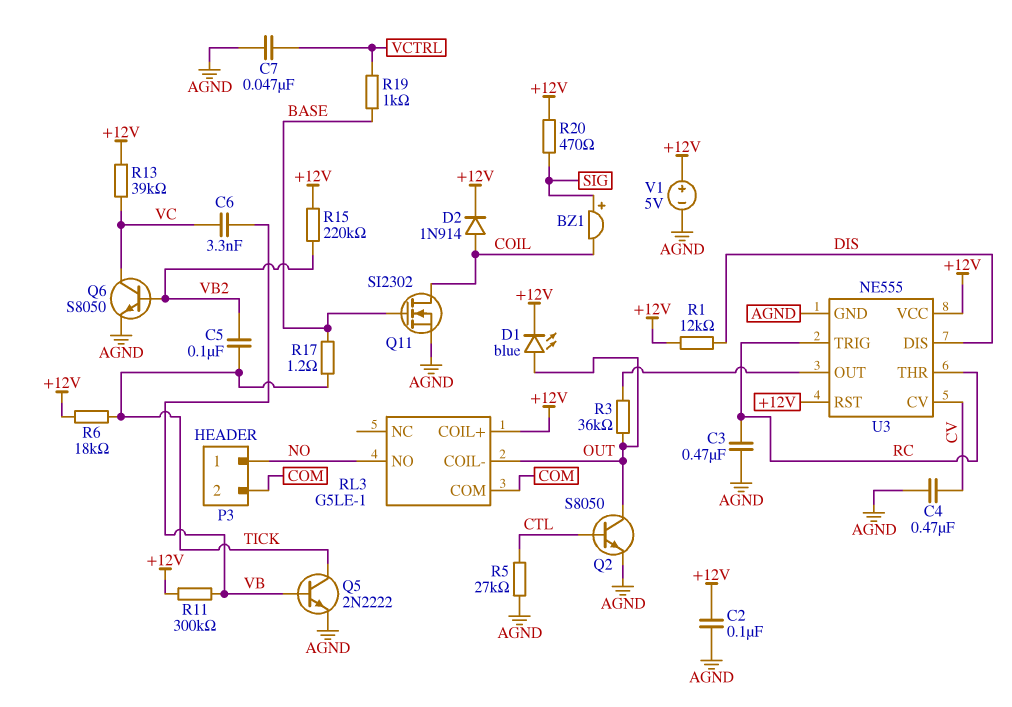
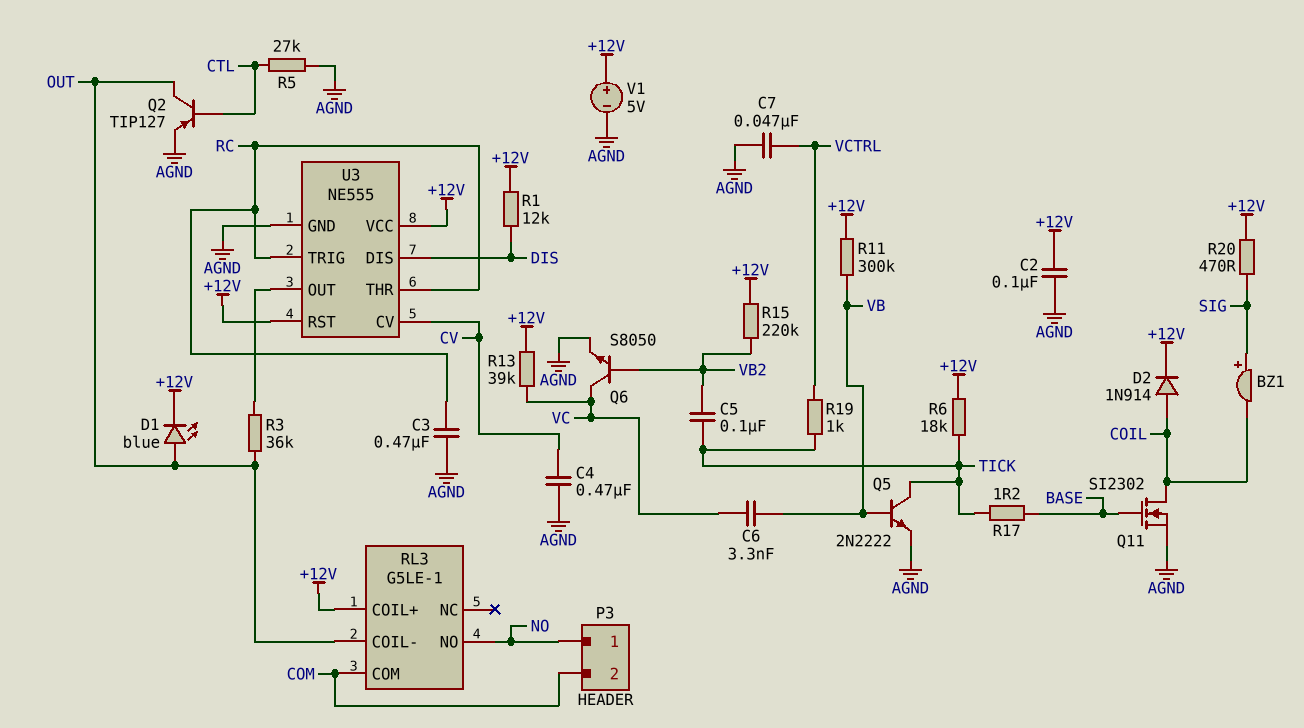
Q2: NPN S8050 (B CTL, C OUT, E AGND) -> PNP TIP127 (B CTL, C OUT, E AGND)
R19: 1k (BASE, VCTRL) -> 1k (TICK, VCTRL)

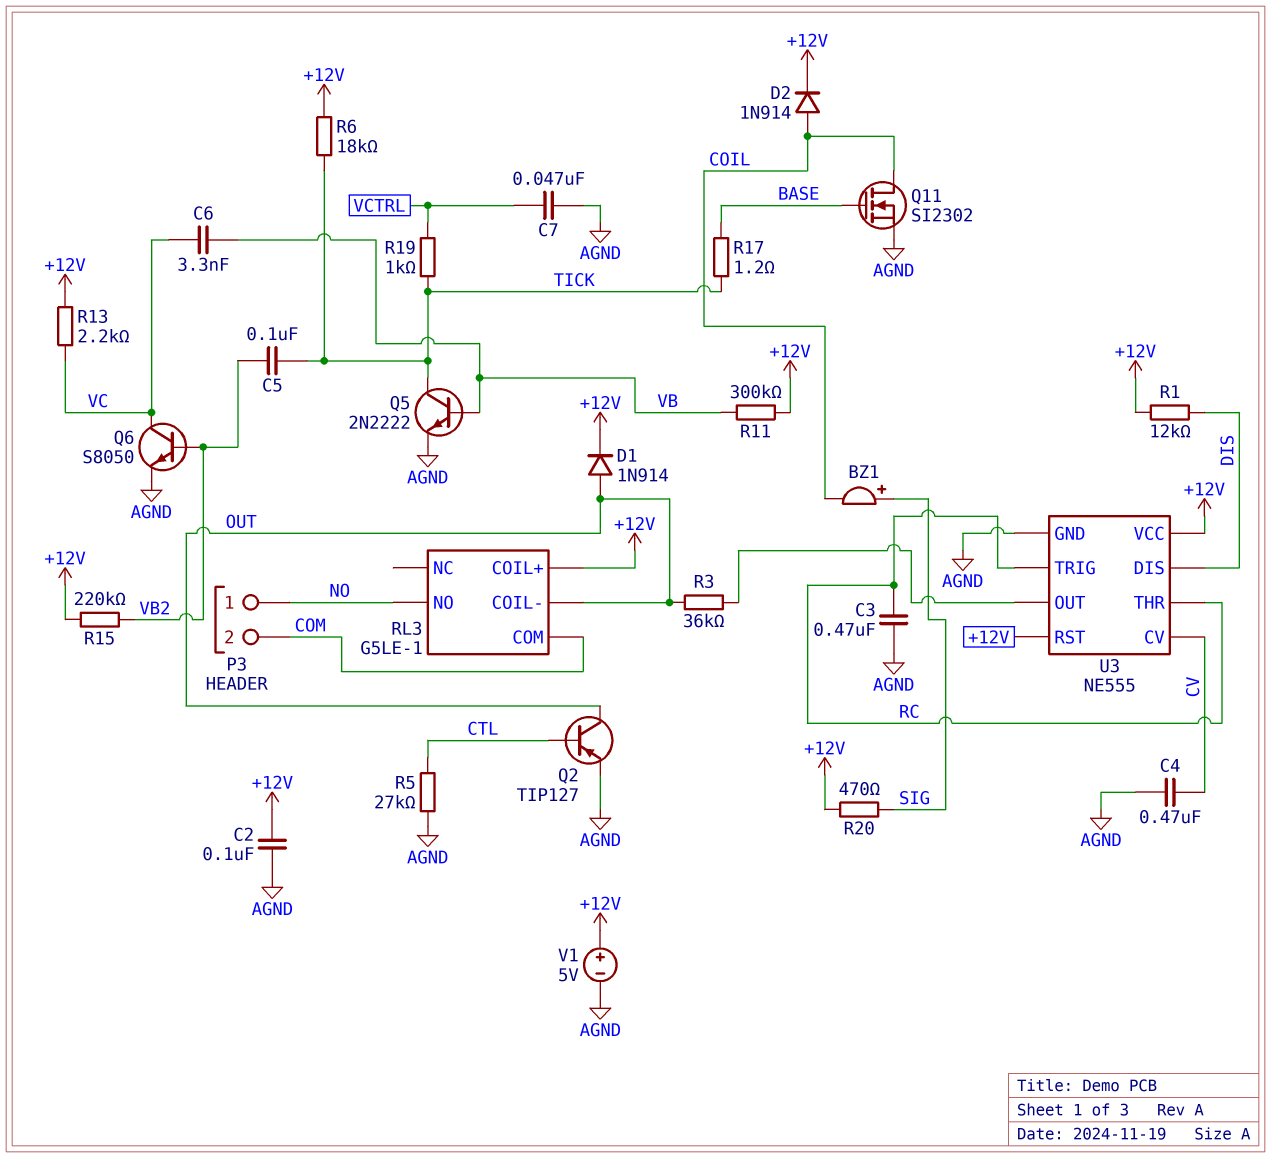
D1: LED blue (A OUT, K +12V) -> diode 1N914 (A OUT, K +12V)
R13: 39k (+12V, VC) -> 2.2k (+12V, VC)

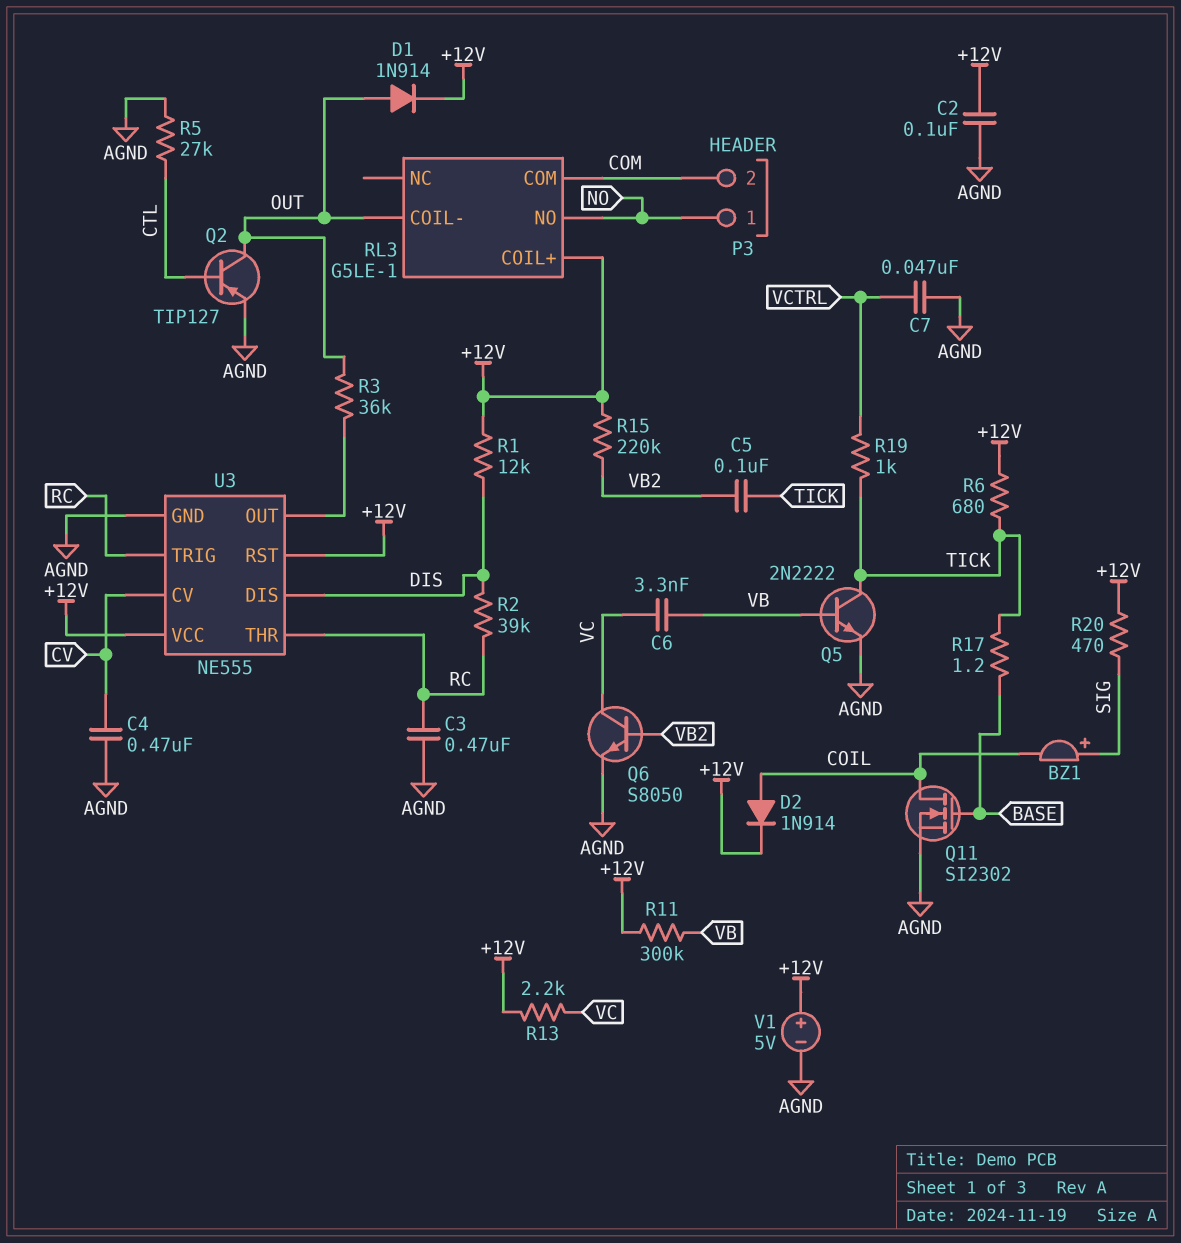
R2: none -> 39k (DIS, RC)
R6: 18k (+12V, TICK) -> 680 (+12V, TICK)

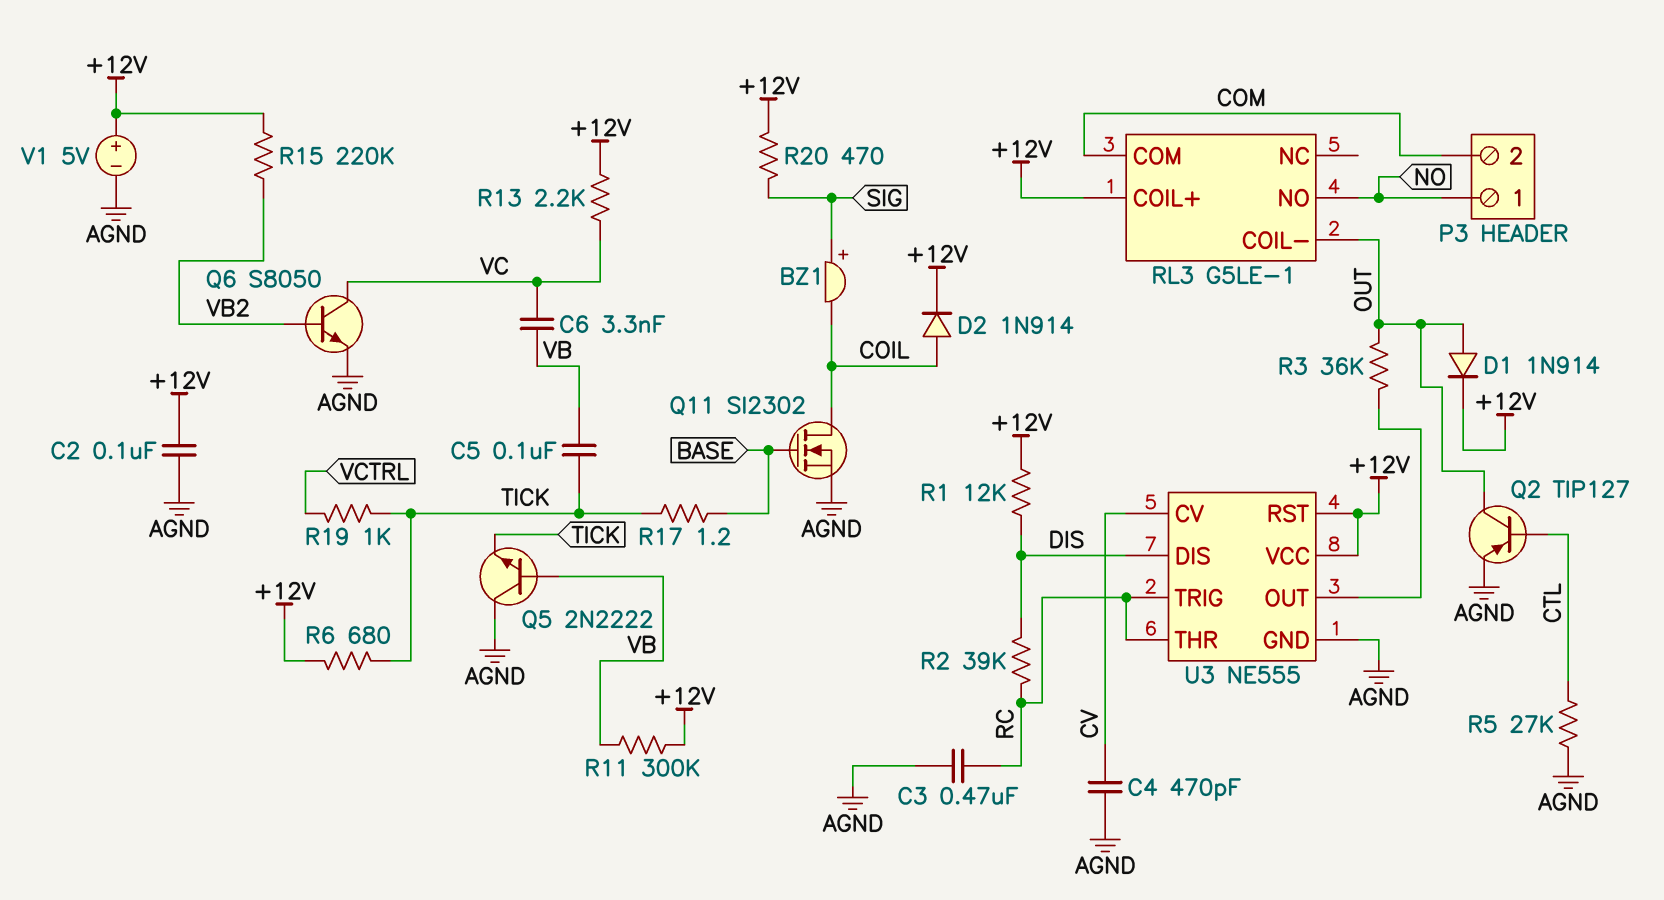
C4: 470nF (AGND, CV) -> 470pF (AGND, CV)
C5: 100nF (TICK, VB2) -> 100nF (TICK, VB)
C7: 47nF (AGND, VCTRL) -> none
Q5: NPN 2N2222 (B VB, C TICK, E AGND) -> NPN 2N2222 (B VB, C AGND, E TICK)

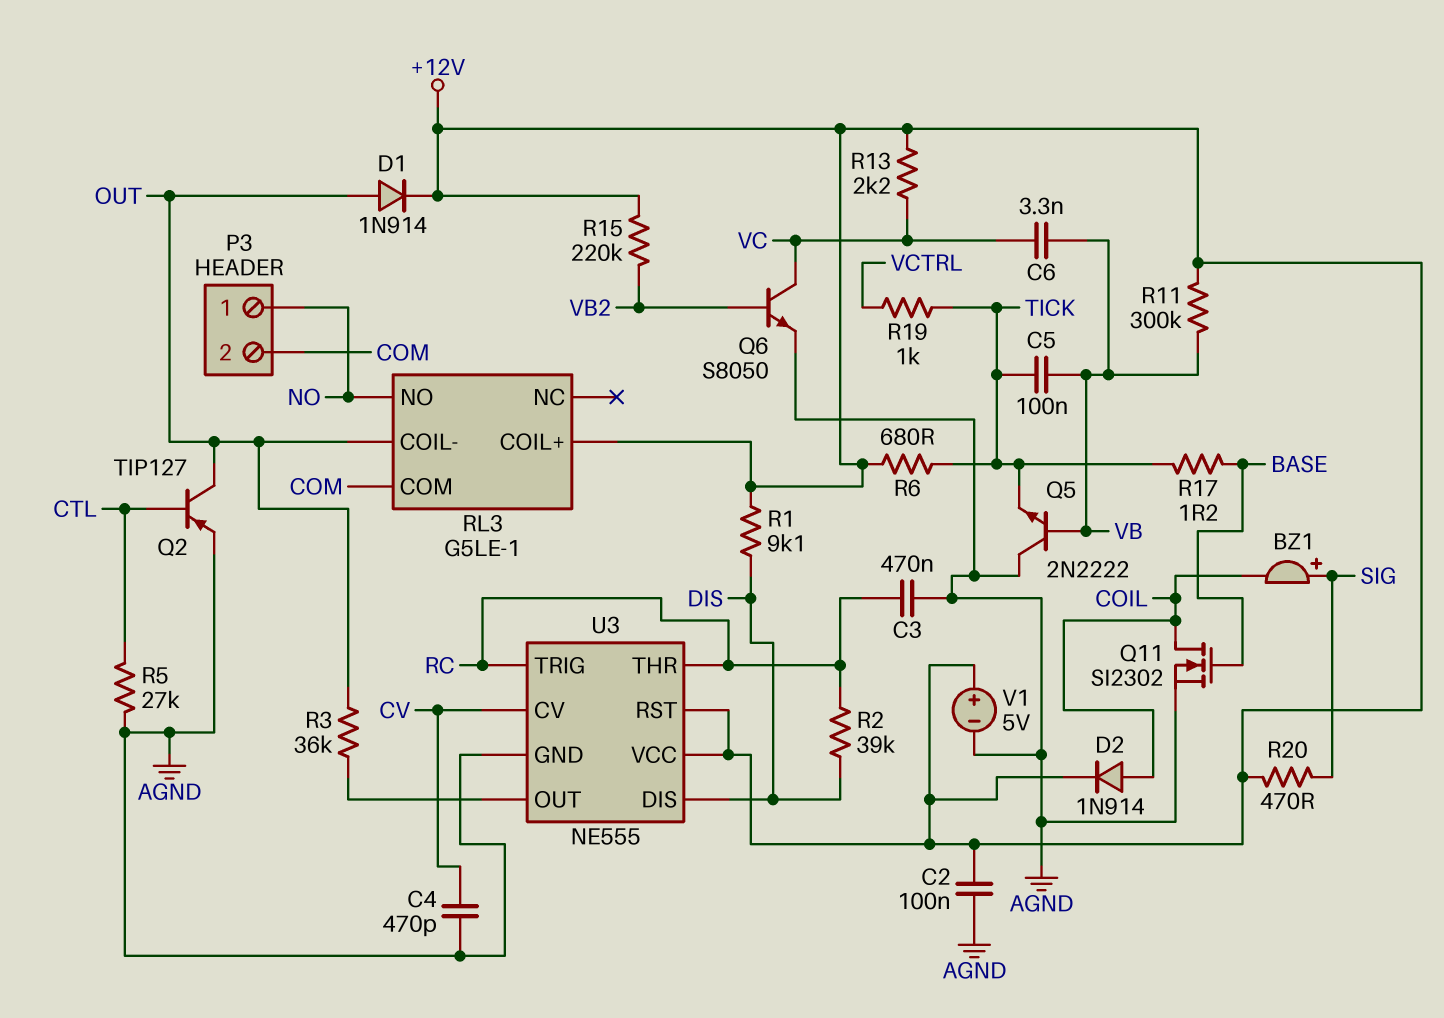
R1: 12k (+12V, DIS) -> 9.1k (+12V, DIS)

